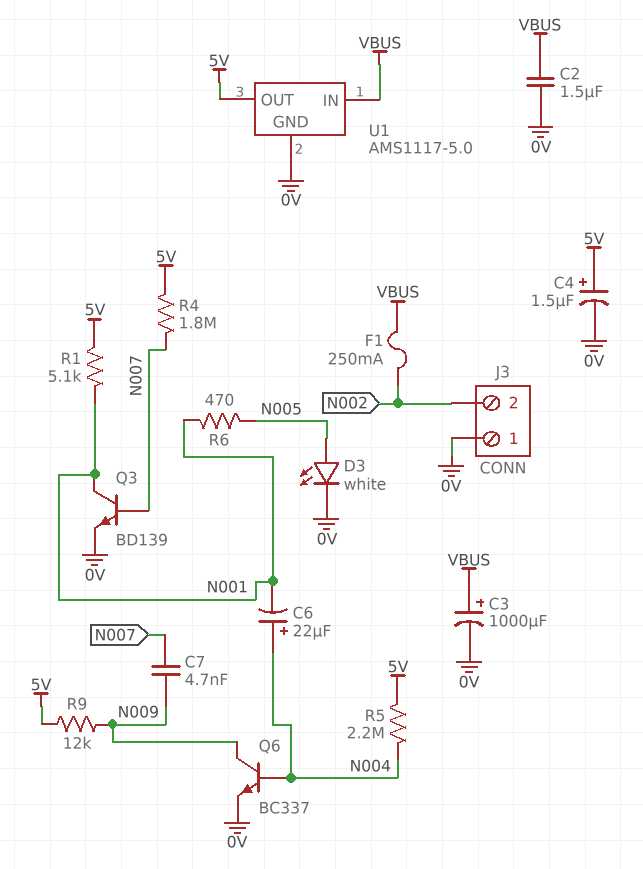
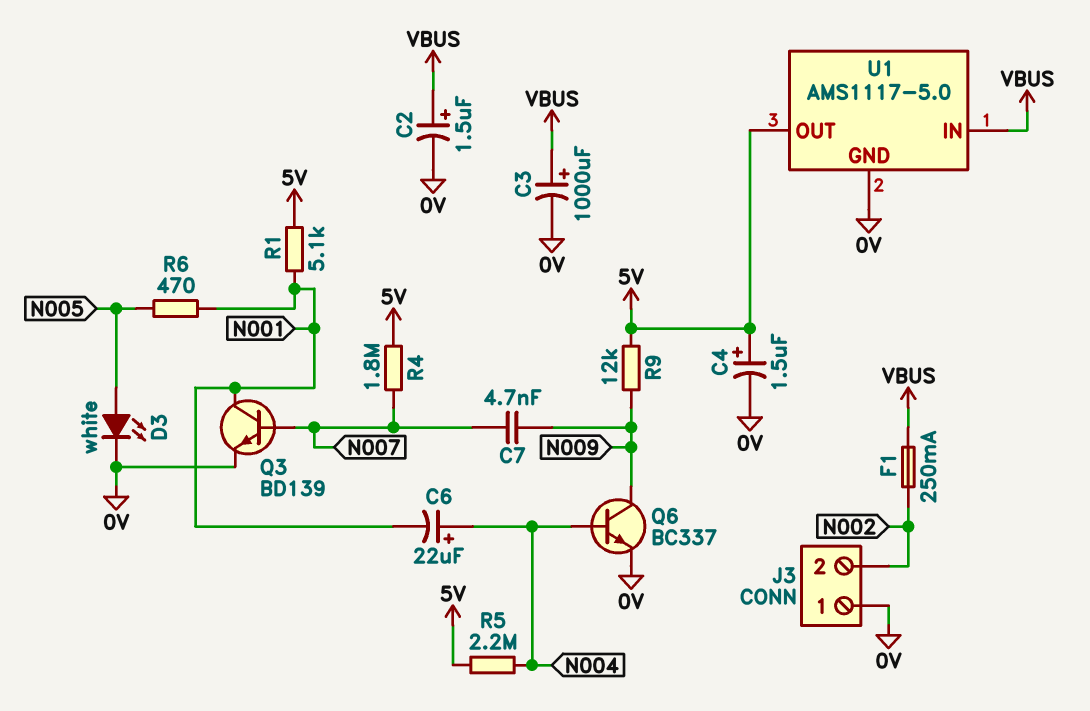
C2: 1.5uF (0V, VBUS) -> 1.5uF (plus VBUS, minus 0V)

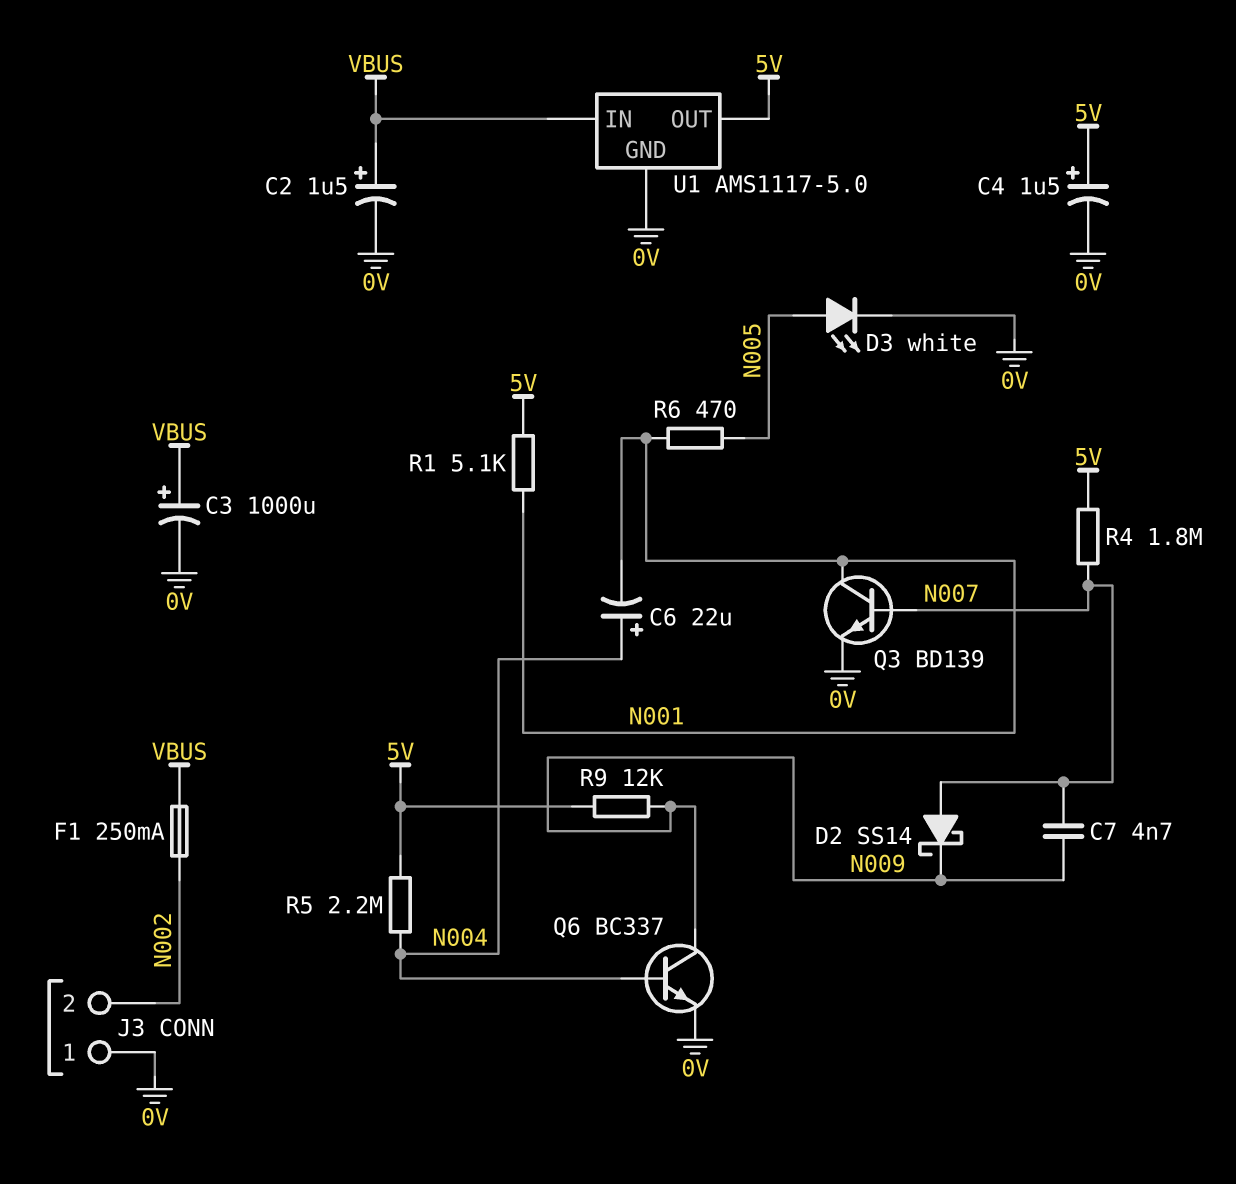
D2: none -> schottky SS14 (A N007, K N009)

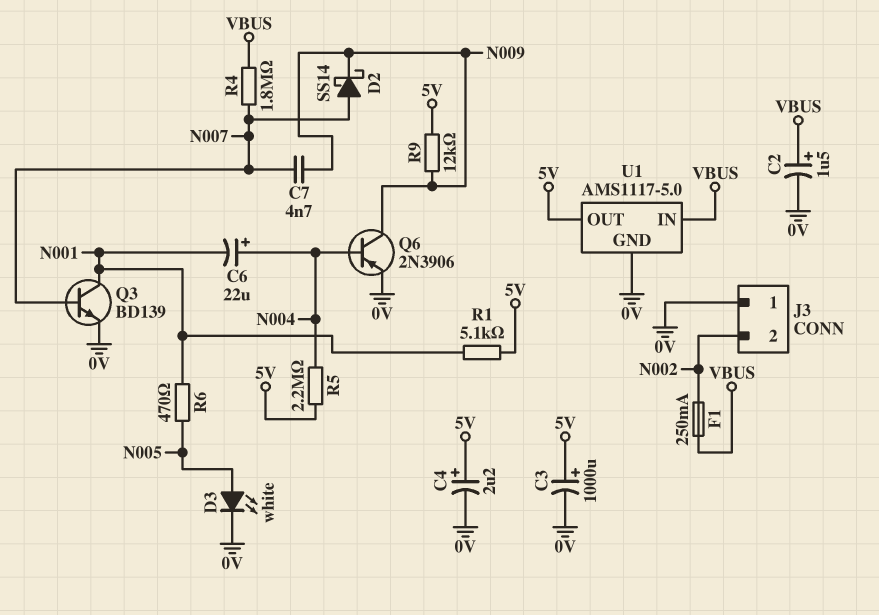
C3: 1000uF (plus VBUS, minus 0V) -> 1000uF (plus 5V, minus 0V)
C4: 1.5uF (plus 5V, minus 0V) -> 2.2uF (plus 5V, minus 0V)
Q6: NPN BC337 (B N004, C N009, E 0V) -> PNP 2N3906 (B N004, C N009, E 0V)
R4: 1.8M (5V, N007) -> 1.8M (N007, VBUS)

